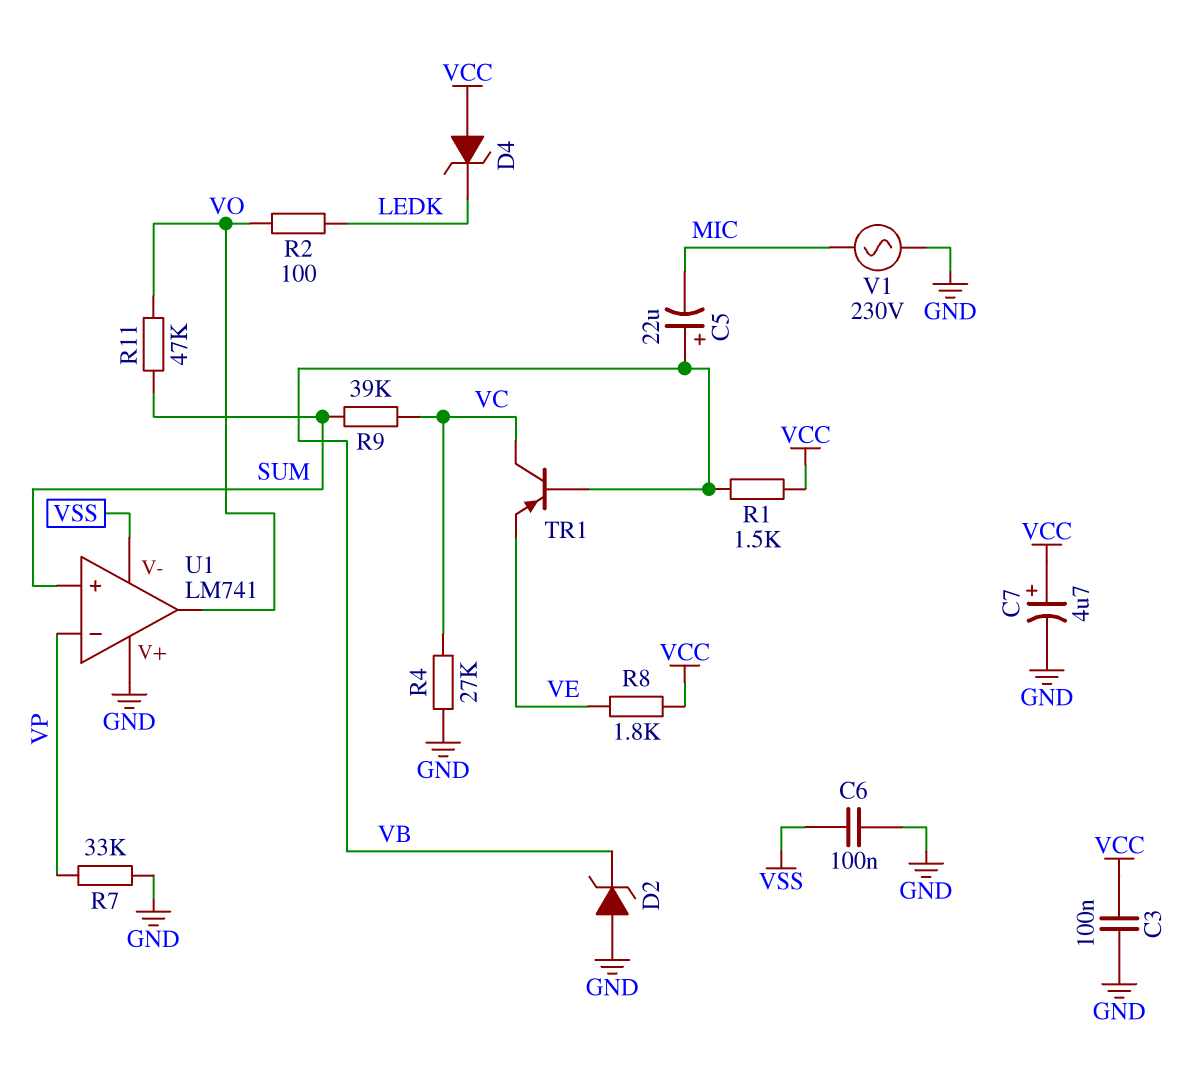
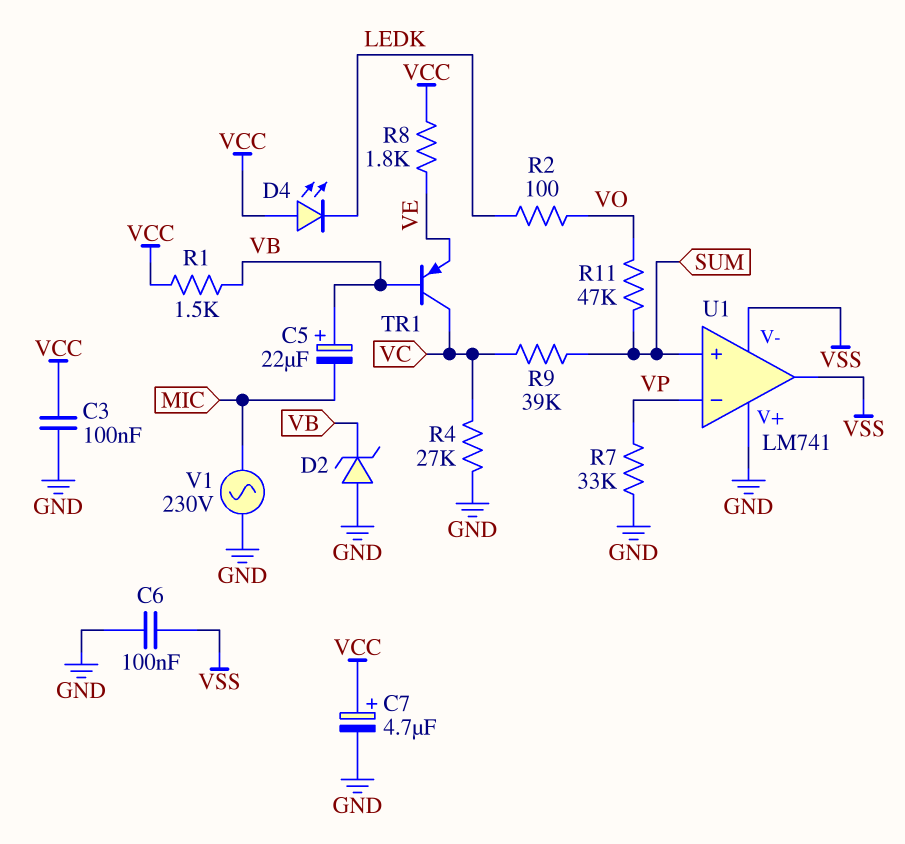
D4: zener (A VCC, K LEDK) -> LED (A VCC, K LEDK)
U1 pin out: VO -> VSS

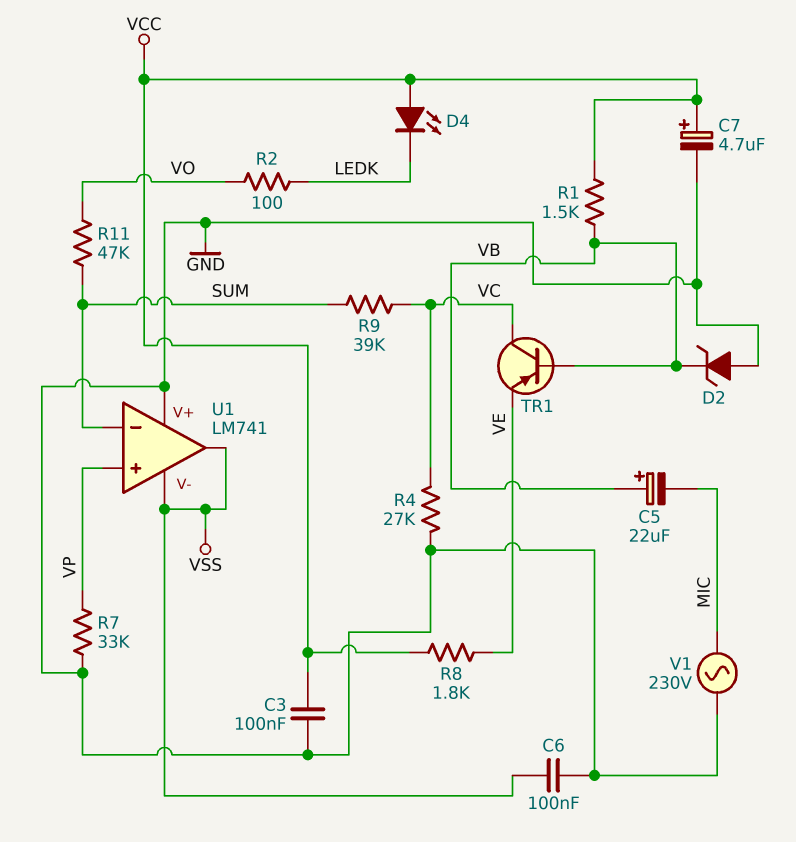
U1 pin in+: SUM -> VP
U1 pin in-: VP -> SUM

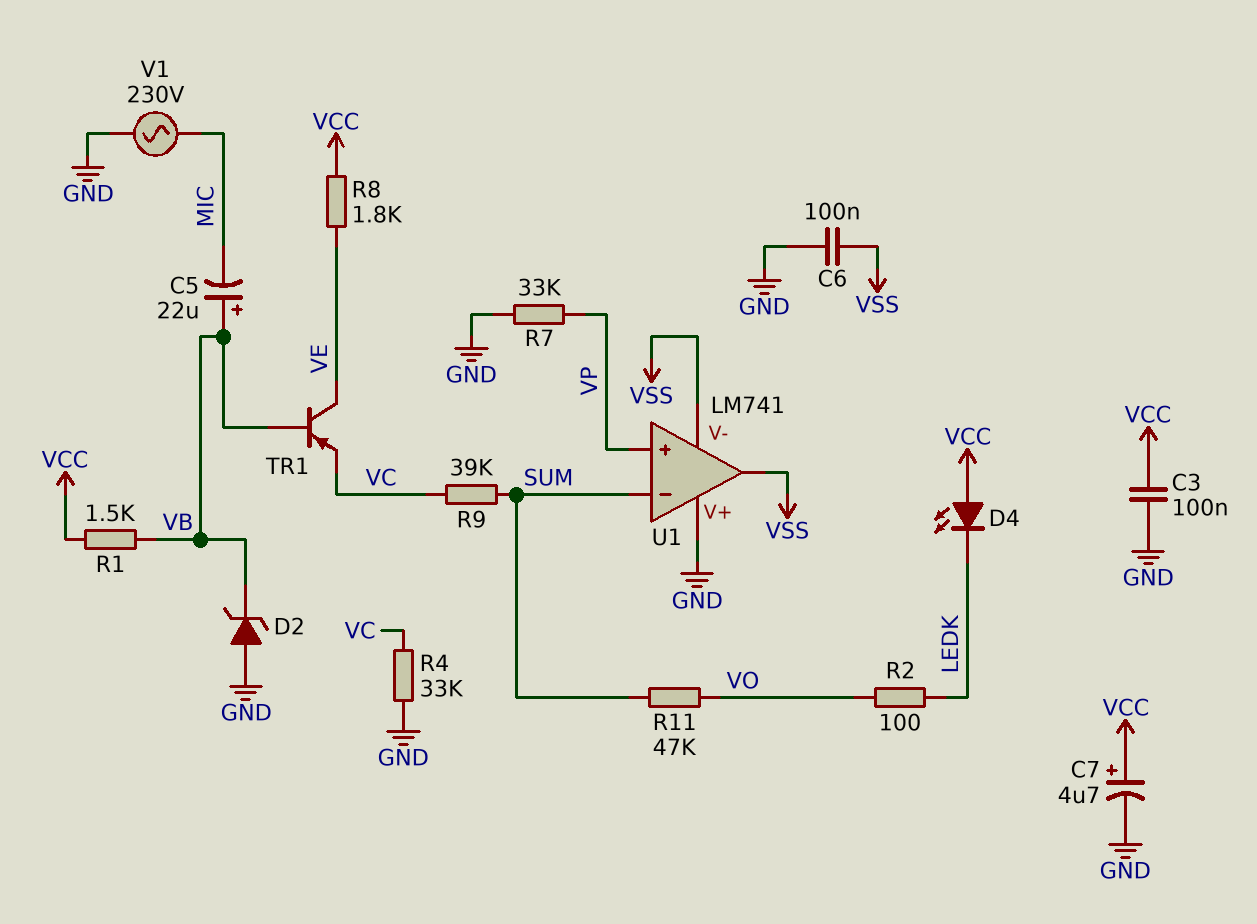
R4: 27k (GND, VC) -> 33k (GND, VC)
TR1: PNP (B VB, C VC, E VE) -> PNP (B VB, C VE, E VC)

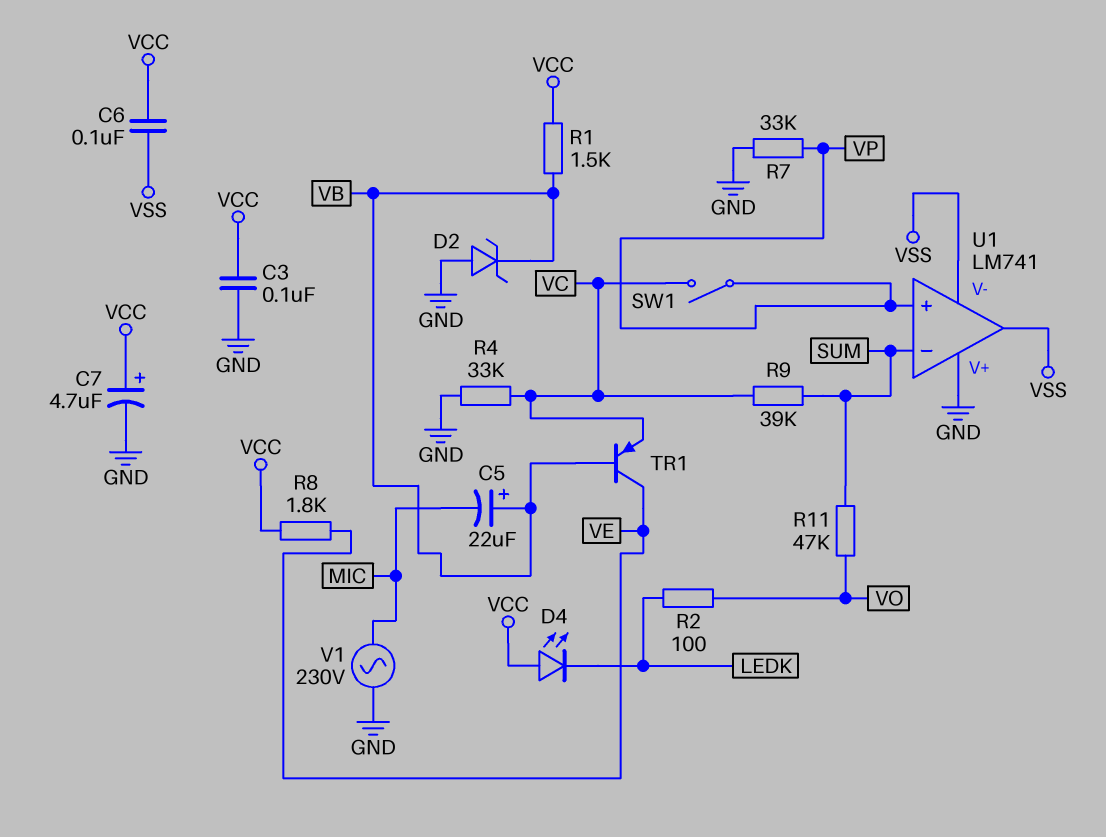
C6: 100nF (GND, VSS) -> 100nF (VCC, VSS)
SW1: none -> switch (VC, VP)

